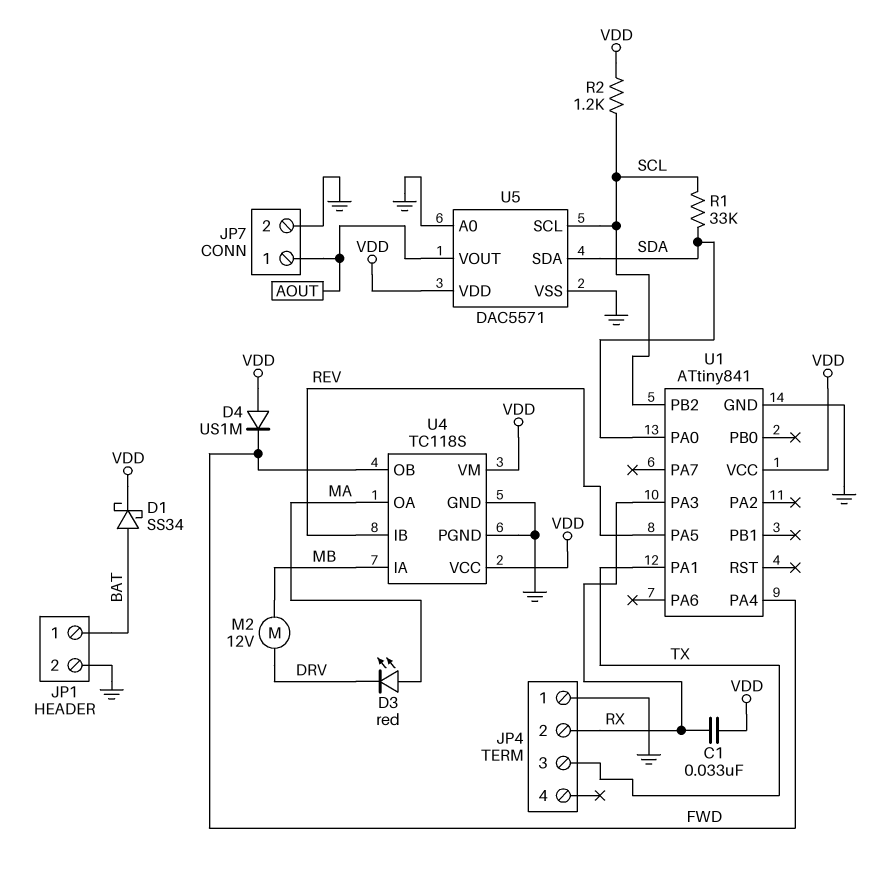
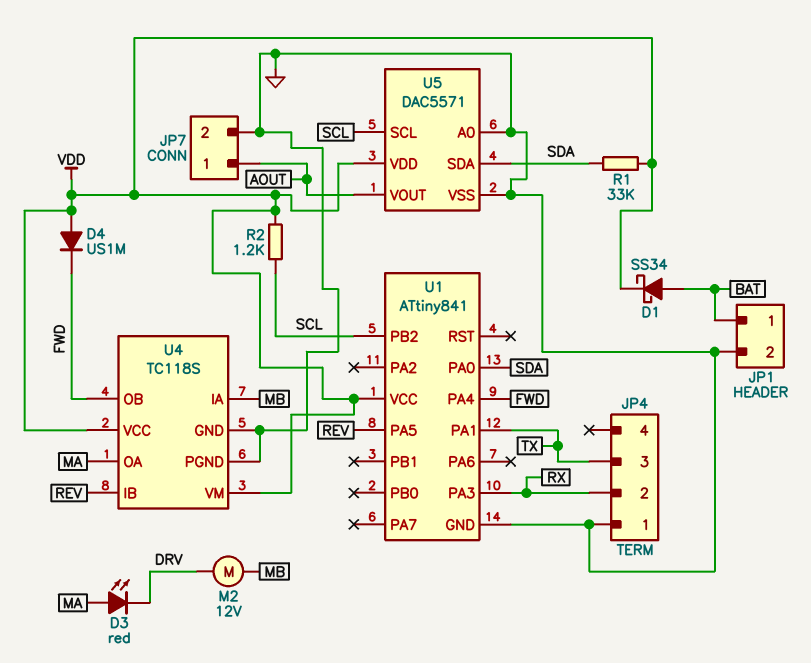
C1: 33nF (RX, VDD) -> none
R1: 33k (SCL, SDA) -> 33k (SDA, VDD)

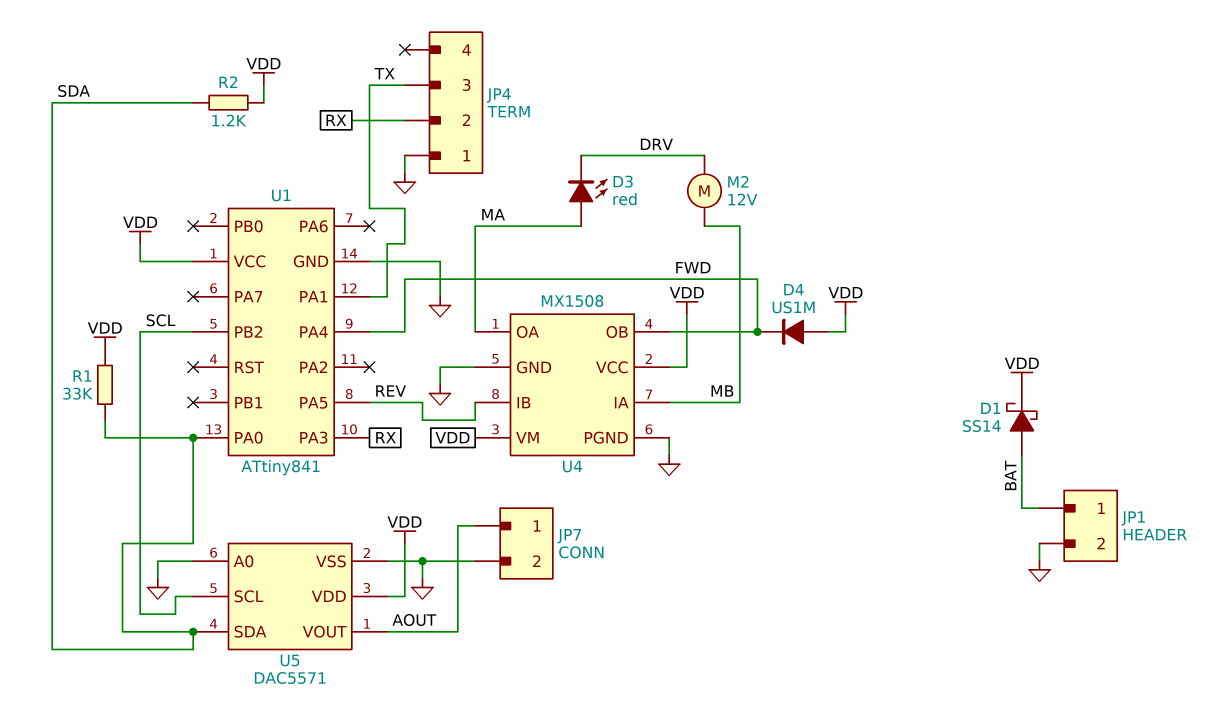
D1: schottky SS34 (A BAT, K VDD) -> schottky SS14 (A BAT, K VDD)
R2: 1.2k (SCL, VDD) -> 1.2k (SDA, VDD)
U4: TC118S -> MX1508

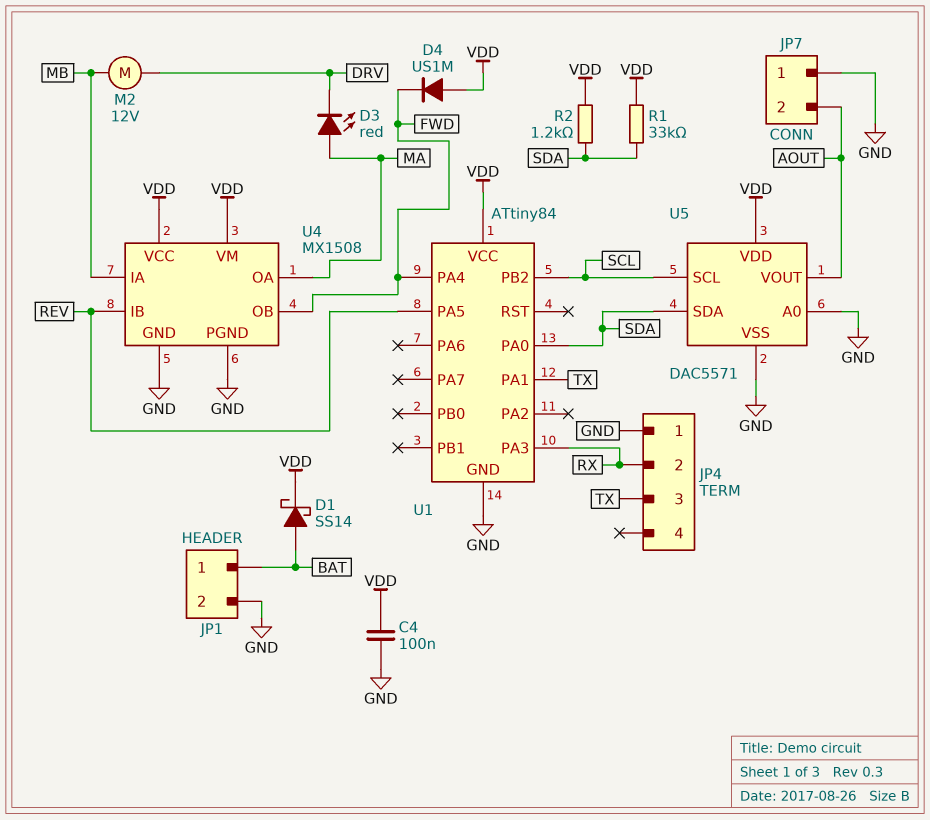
C4: none -> 100nF (GND, VDD)
JP7 pin 1: AOUT -> GND
JP7 pin 2: GND -> AOUT
U1: ATtiny841 -> ATtiny84

